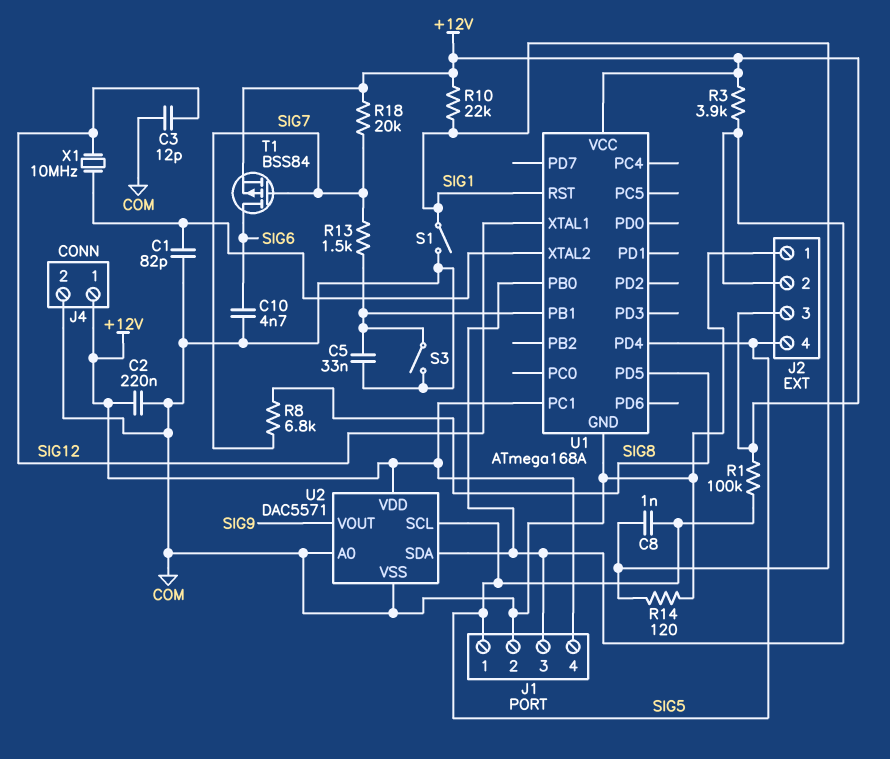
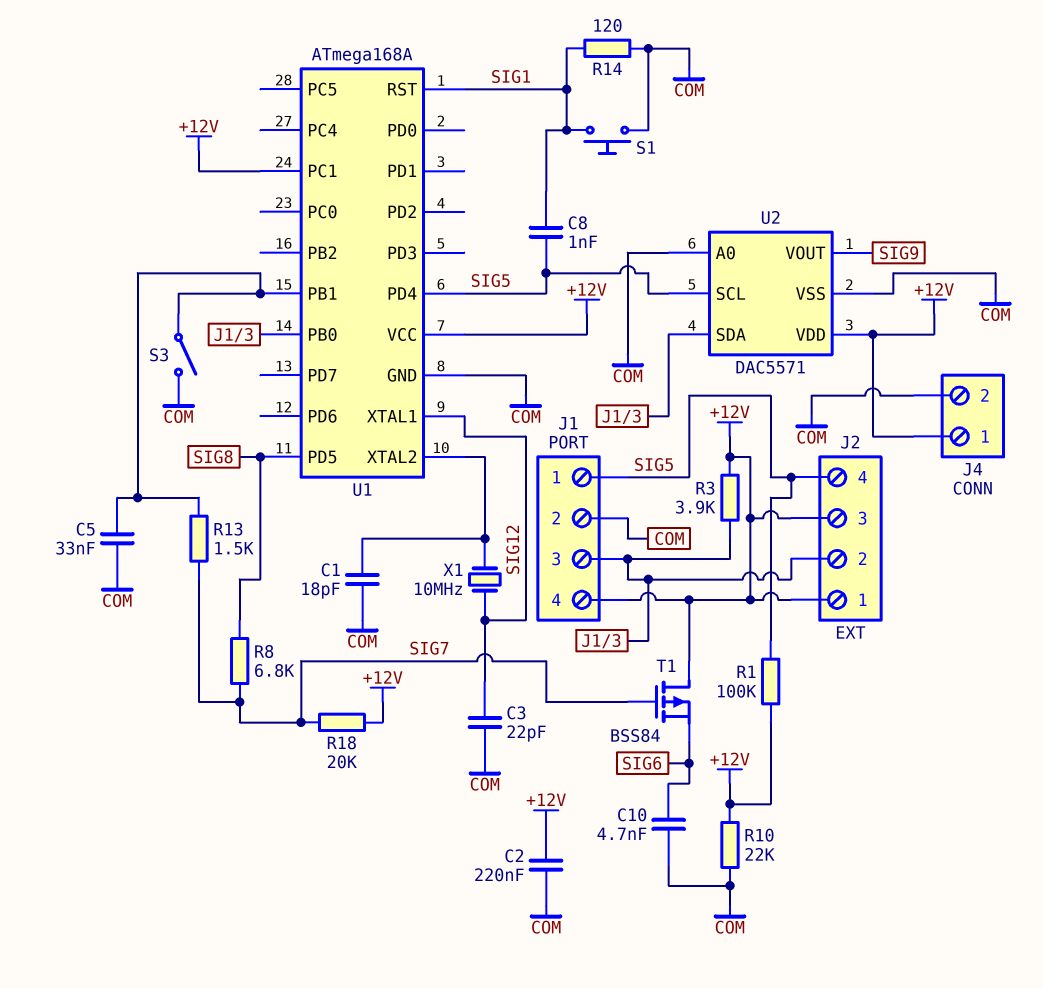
C1: 82pF (COM, U1/XTAL2) -> 18pF (COM, U1/XTAL2)
C3: 12pF (COM, SIG12) -> 22pF (COM, SIG12)
J2 pin 1: COM -> +12V
R10: 22k (+12V, SIG1) -> 22k (+12V, COM)
S1: switch (COM, SIG1) -> button (COM, SIG1)
T1: PMOS BSS84 (G SIG7, D SIG6, S +12V) -> PMOS BSS84 (G SIG7, D +12V, S SIG6)

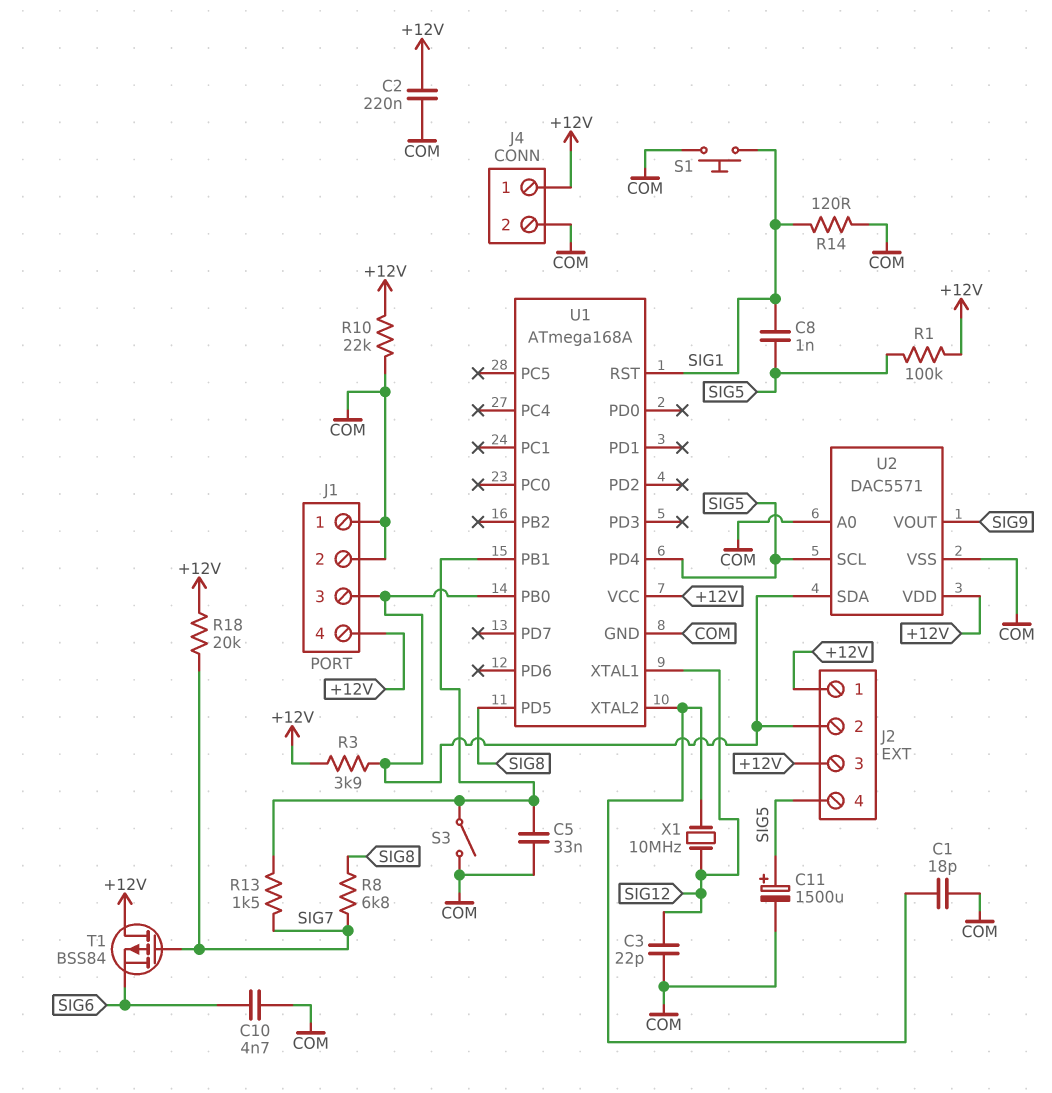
C11: none -> 1500uF (plus SIG5, minus COM)
J1 pin 1: SIG5 -> COM
U1 pin PC1: +12V -> none

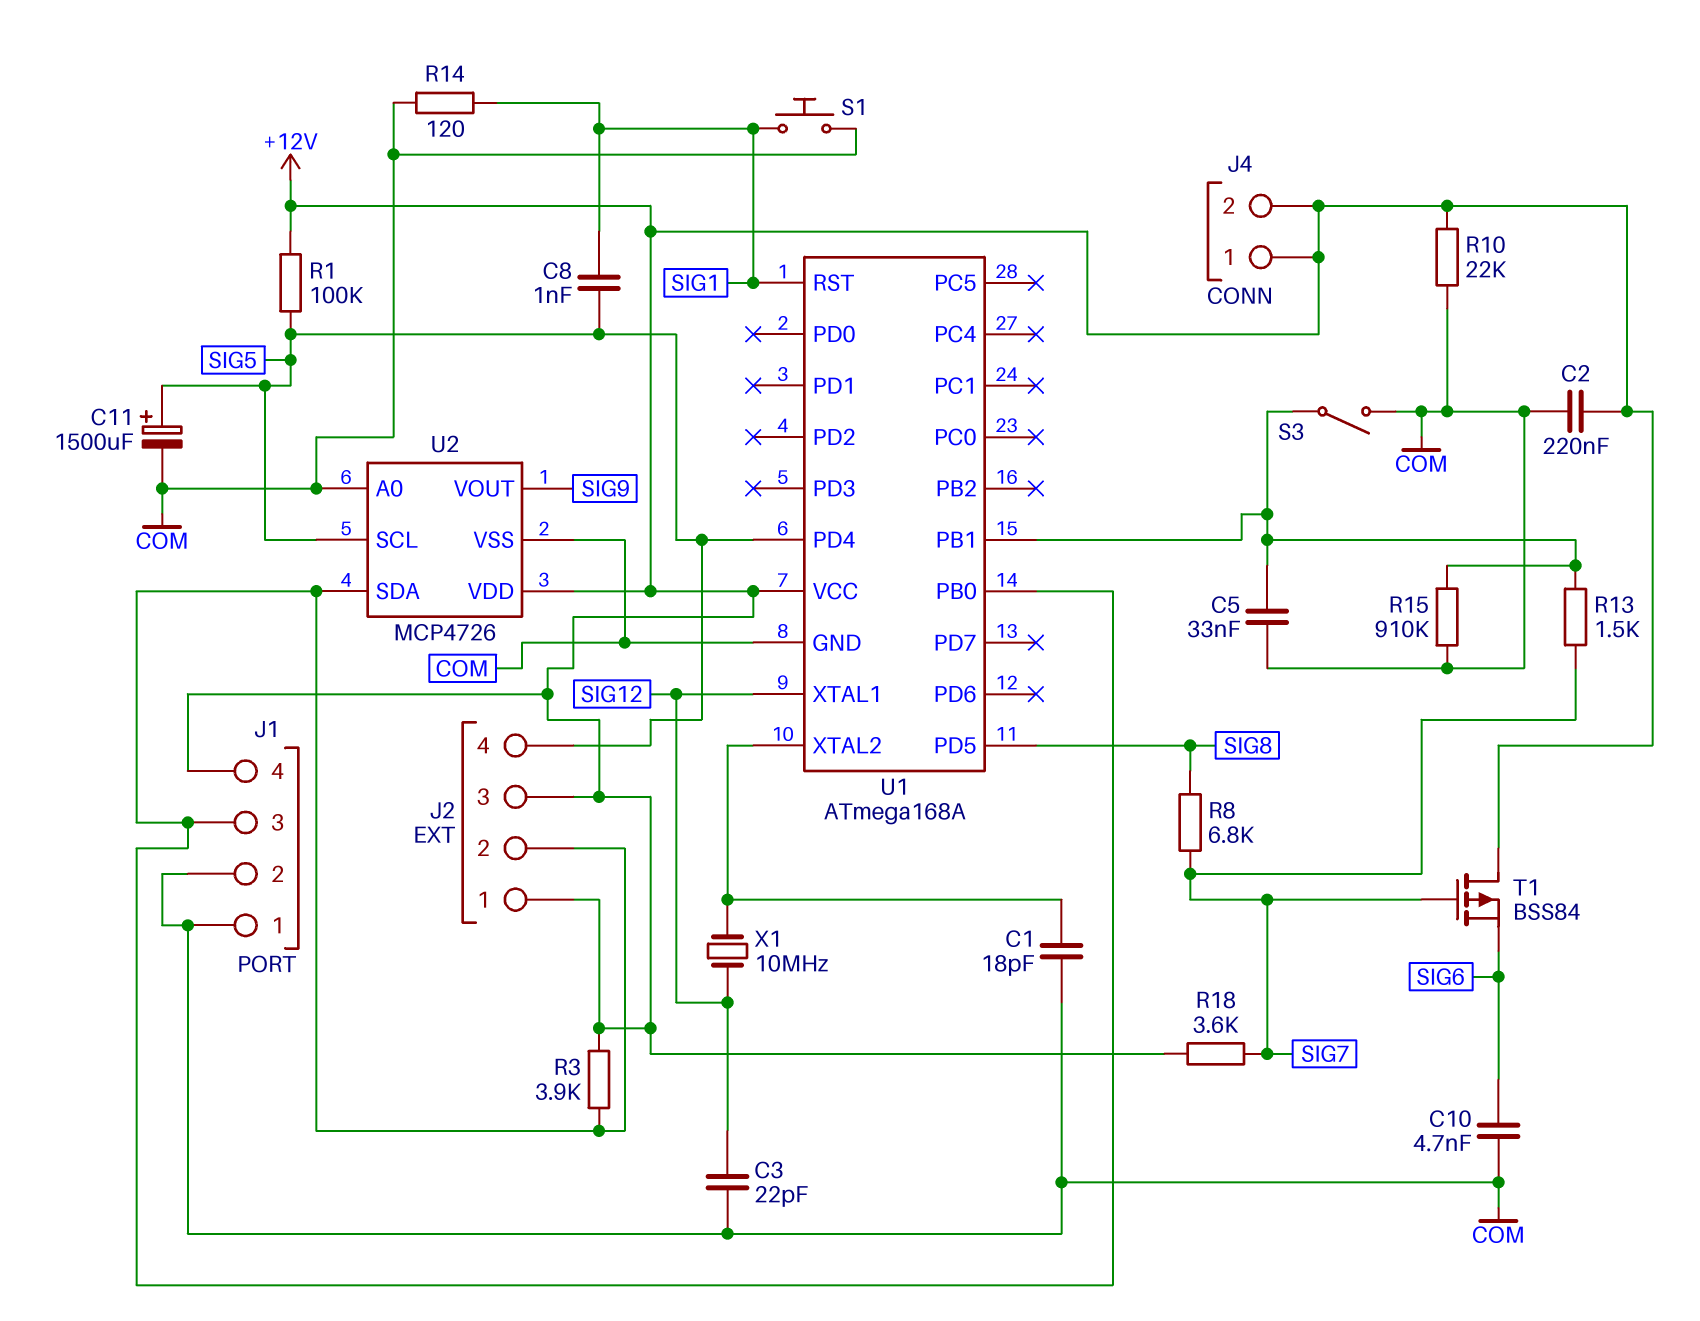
J4 pin 2: COM -> +12V
R15: none -> 910k (COM, U1/PB1)
R18: 20k (+12V, SIG7) -> 3.6k (+12V, SIG7)
U2: DAC5571 -> MCP4726

